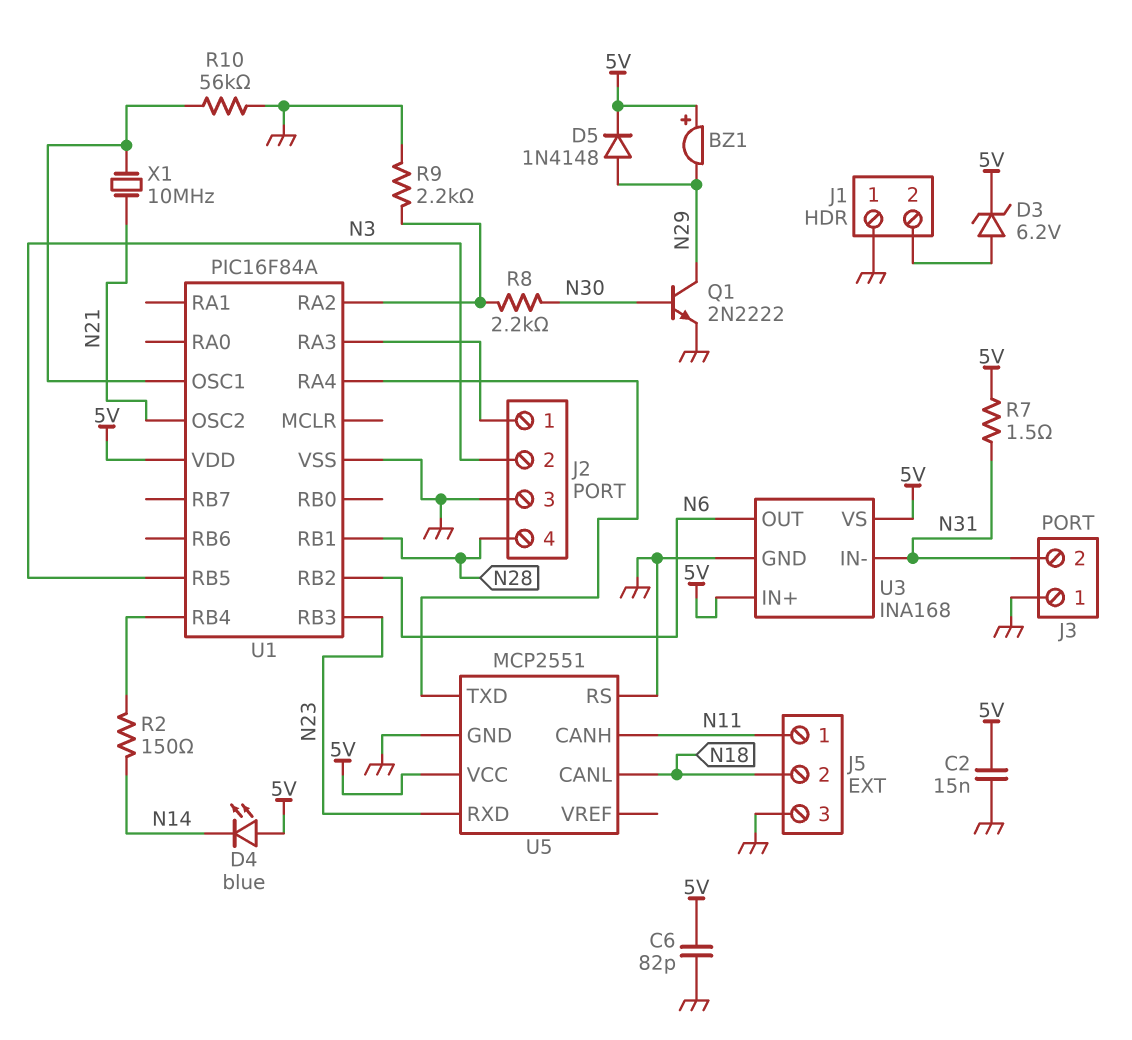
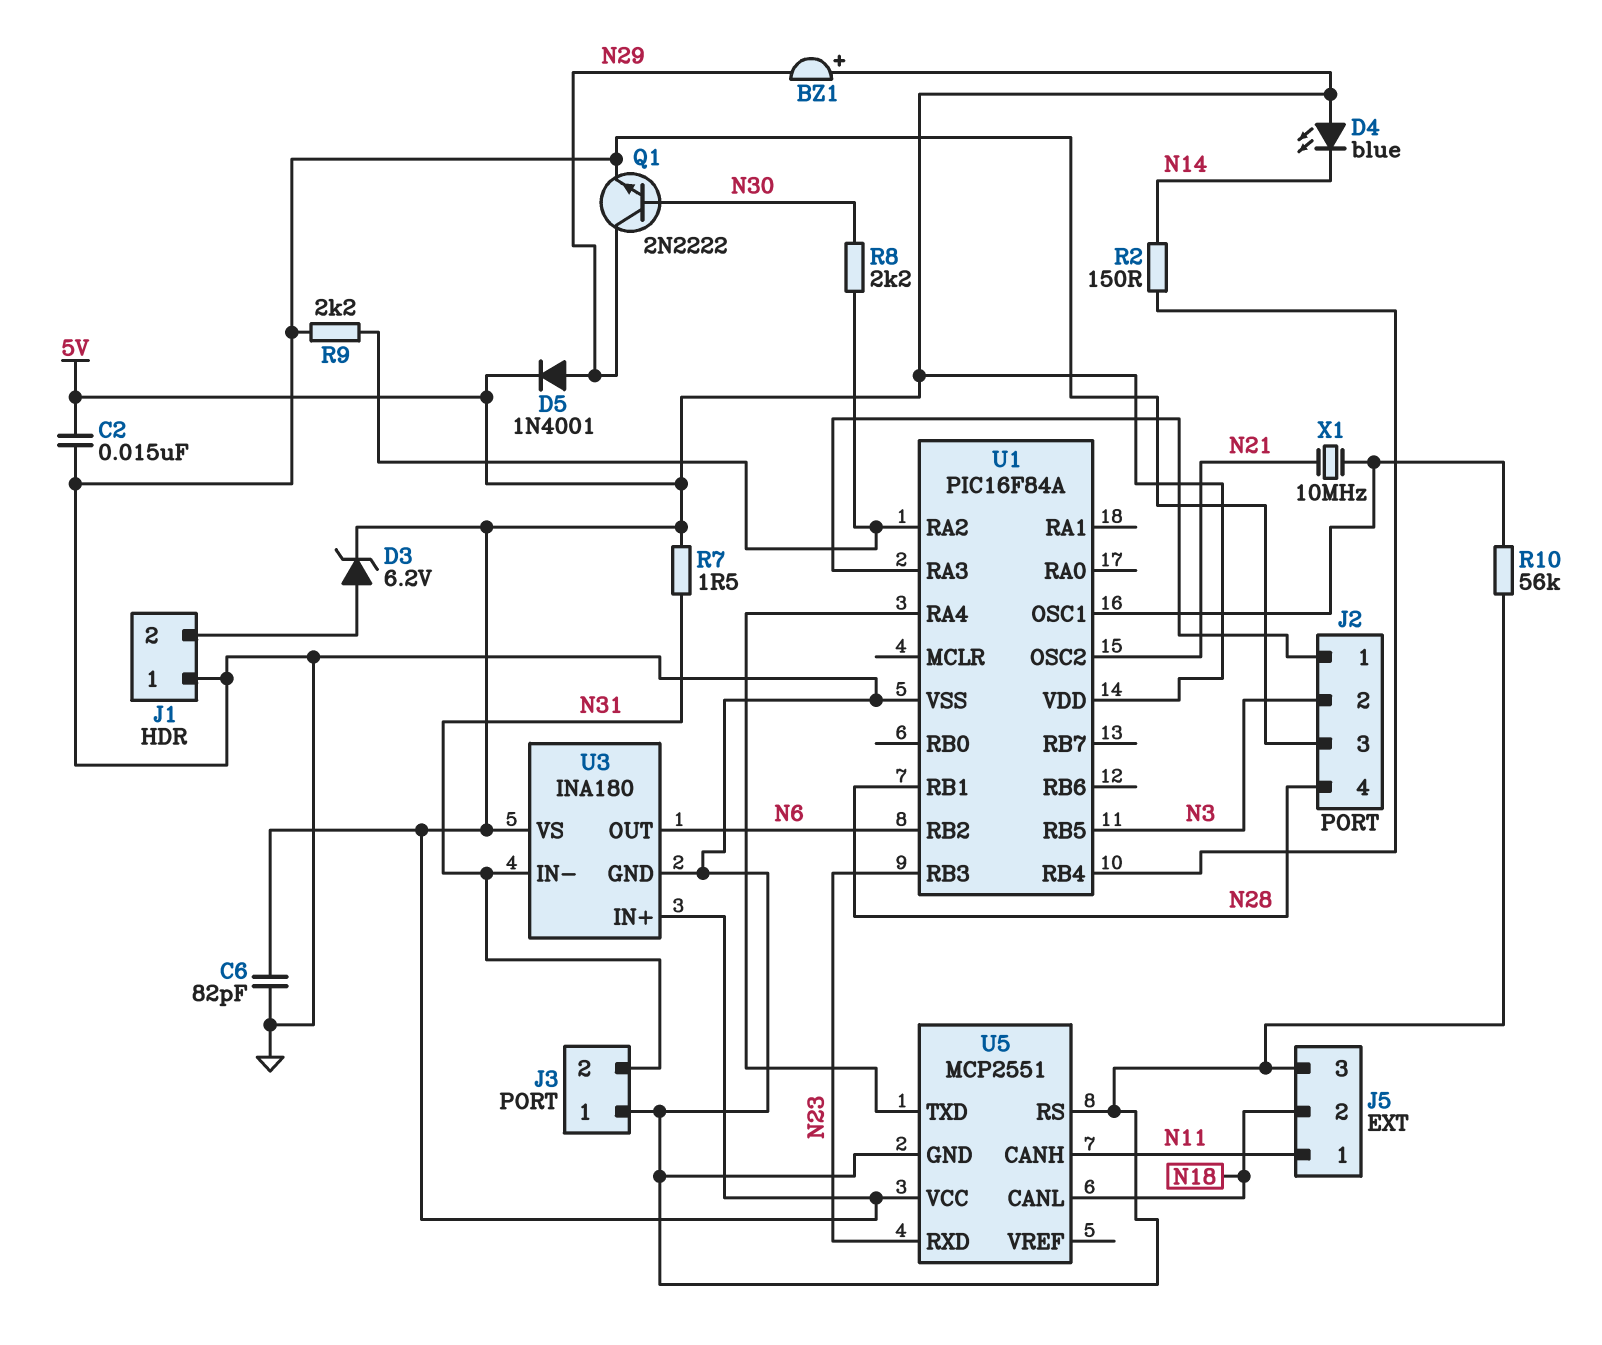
D5: diode 1N4148 (A N29, K 5V) -> diode 1N4001 (A N29, K 5V)
U3: INA168 -> INA180

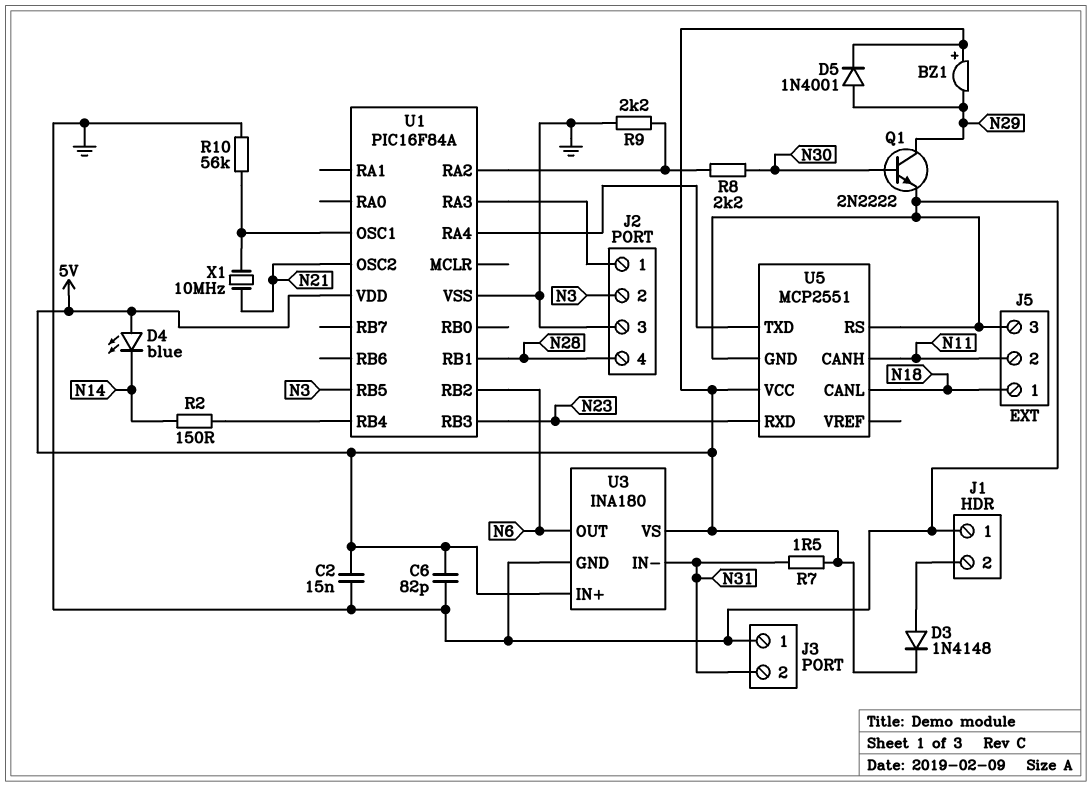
D3: zener 6.2V (A J1/2, K 5V) -> diode 1N4148 (A J1/2, K 5V)
J5 pin 1: N11 -> N18
J5 pin 2: N18 -> N11

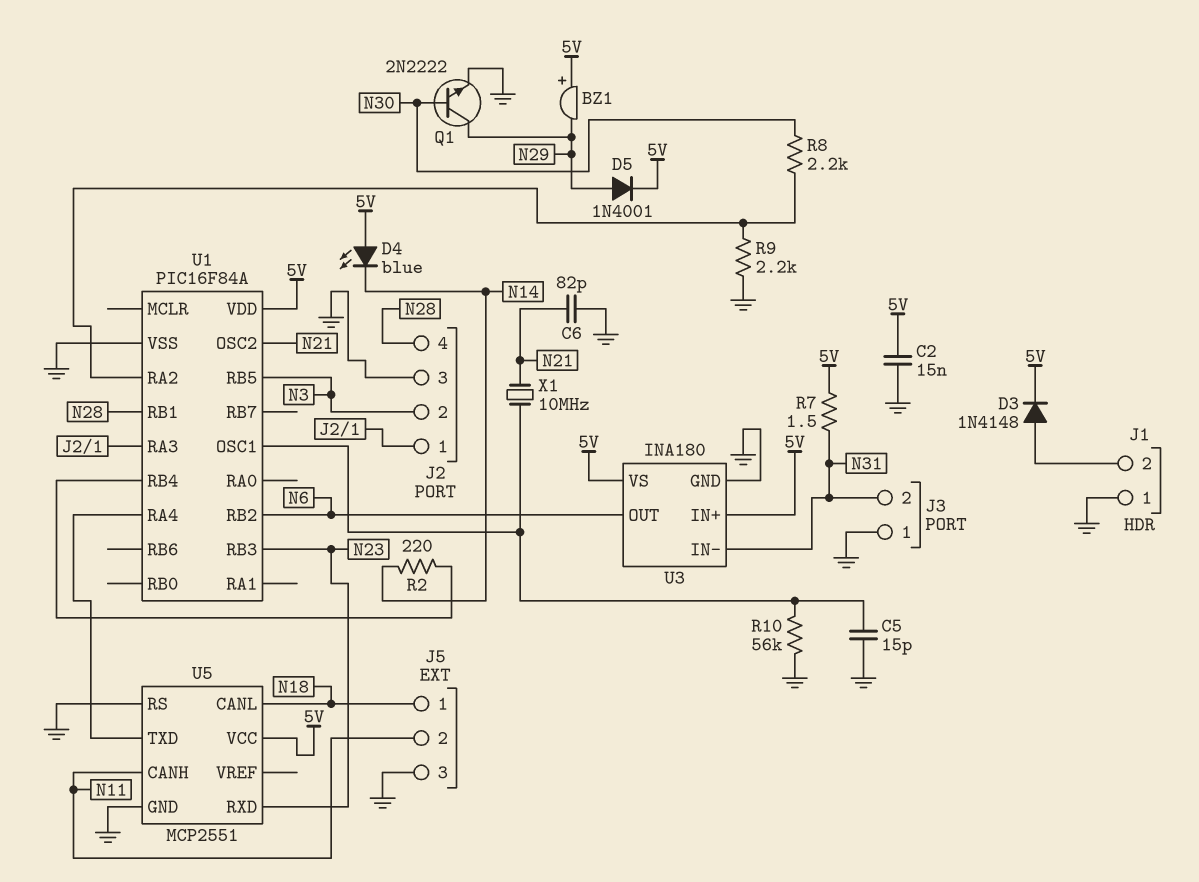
C5: none -> 15pF (GND, U1/OSC1)
C6: 82pF (5V, GND) -> 82pF (GND, N21)
R2: 150 (N14, U1/RB4) -> 220 (N14, U1/RB4)

